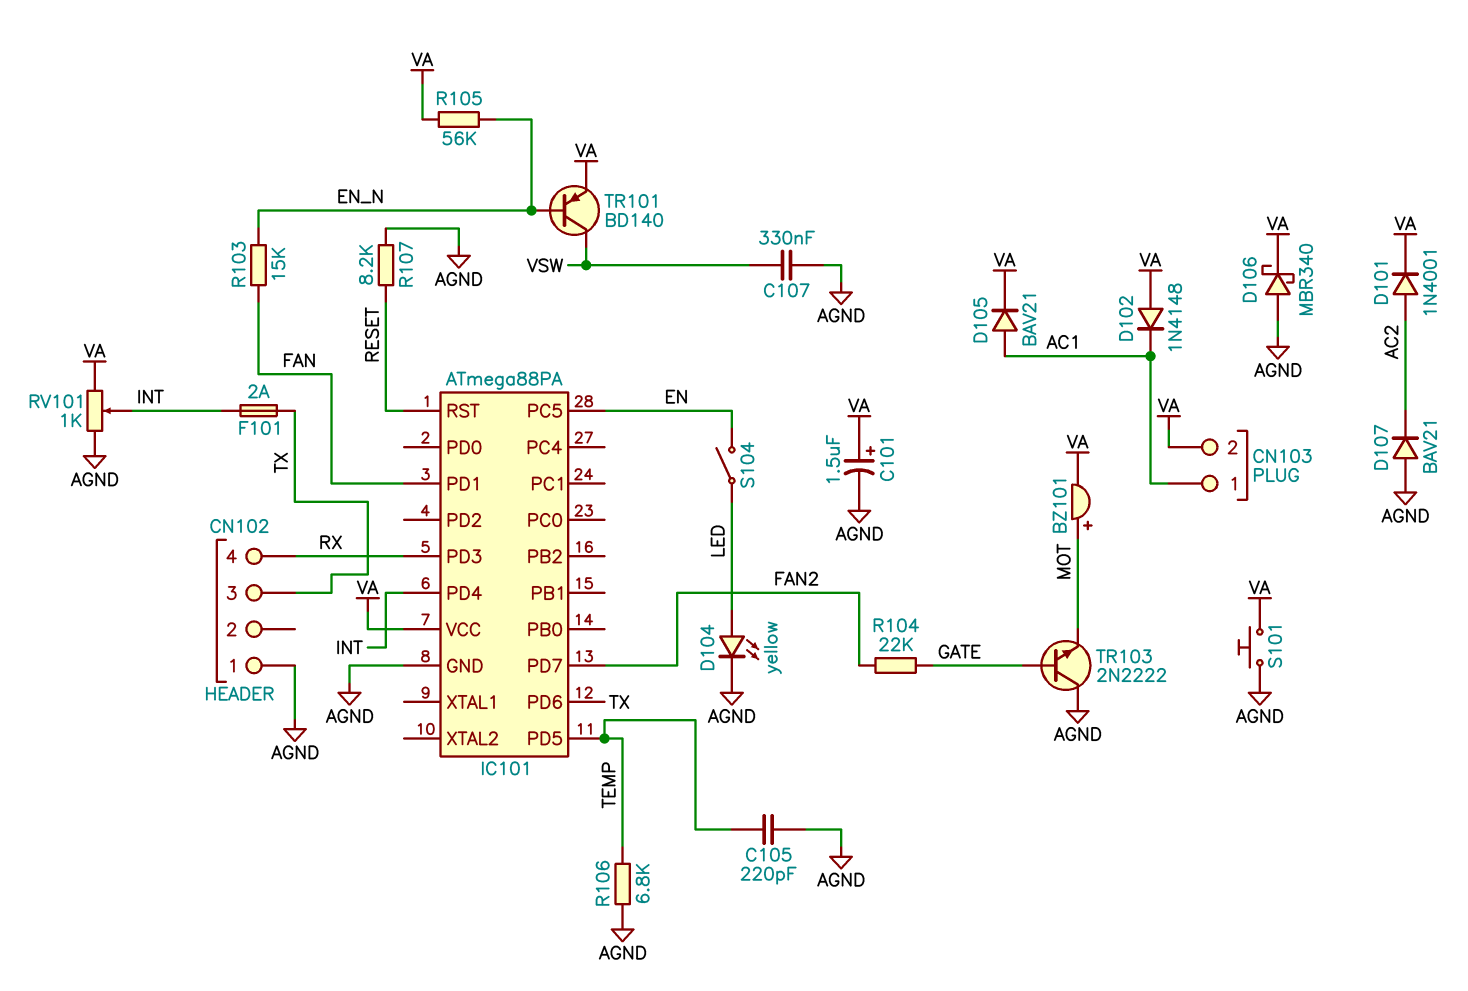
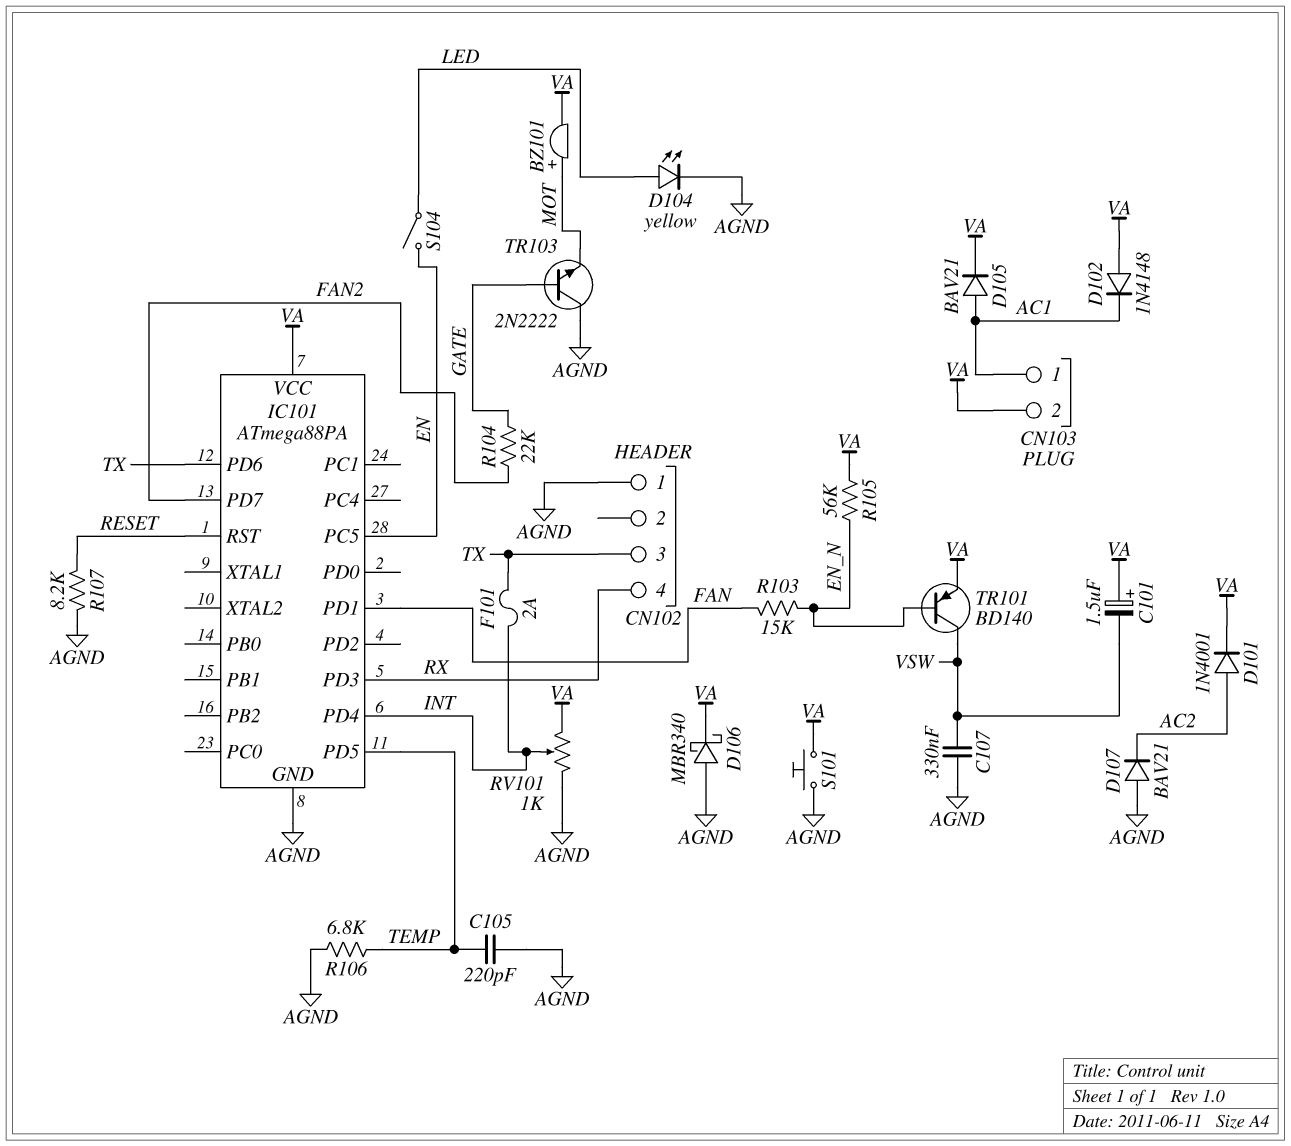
C101: 1.5uF (plus VA, minus AGND) -> 1.5uF (plus VA, minus VSW)

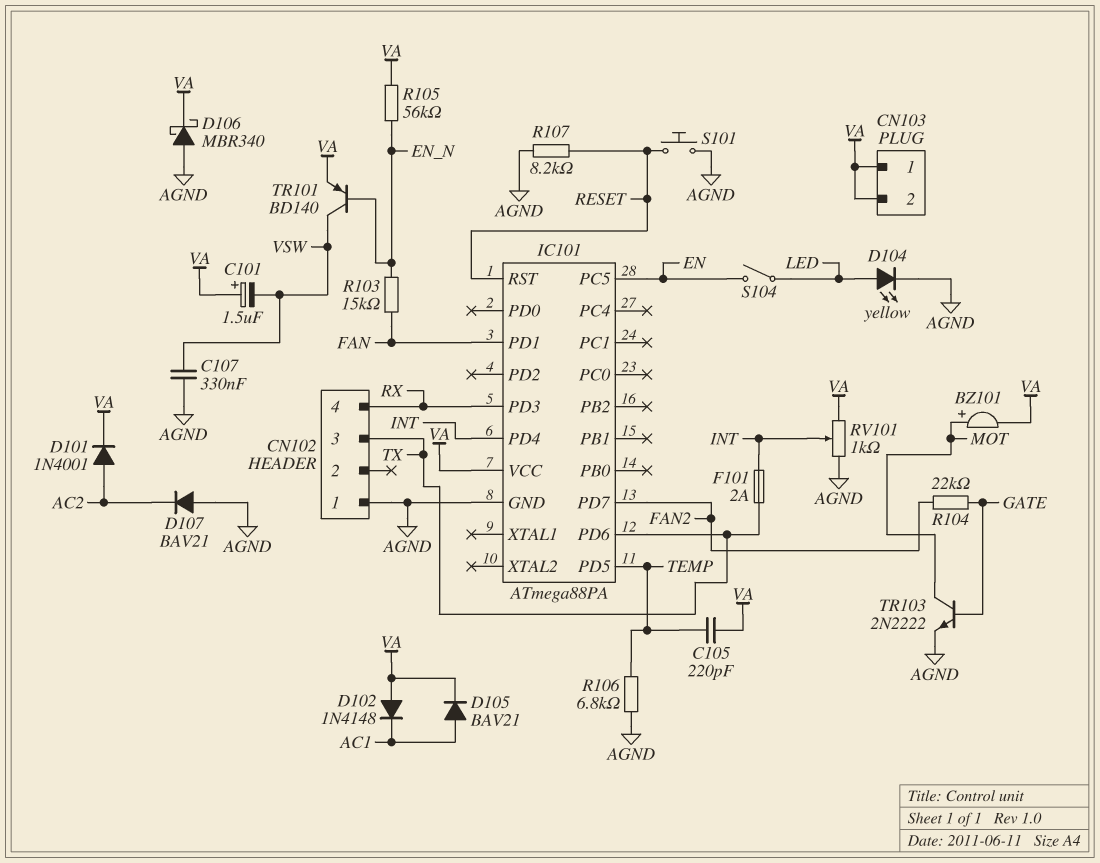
C105: 220pF (AGND, TEMP) -> 220pF (TEMP, VA)
CN103 pin 1: AC1 -> VA
S101: button (AGND, VA) -> button (AGND, RESET)
TR103: NPN 2N2222 (B GATE, C AGND, E MOT) -> NPN 2N2222 (B GATE, C MOT, E AGND)

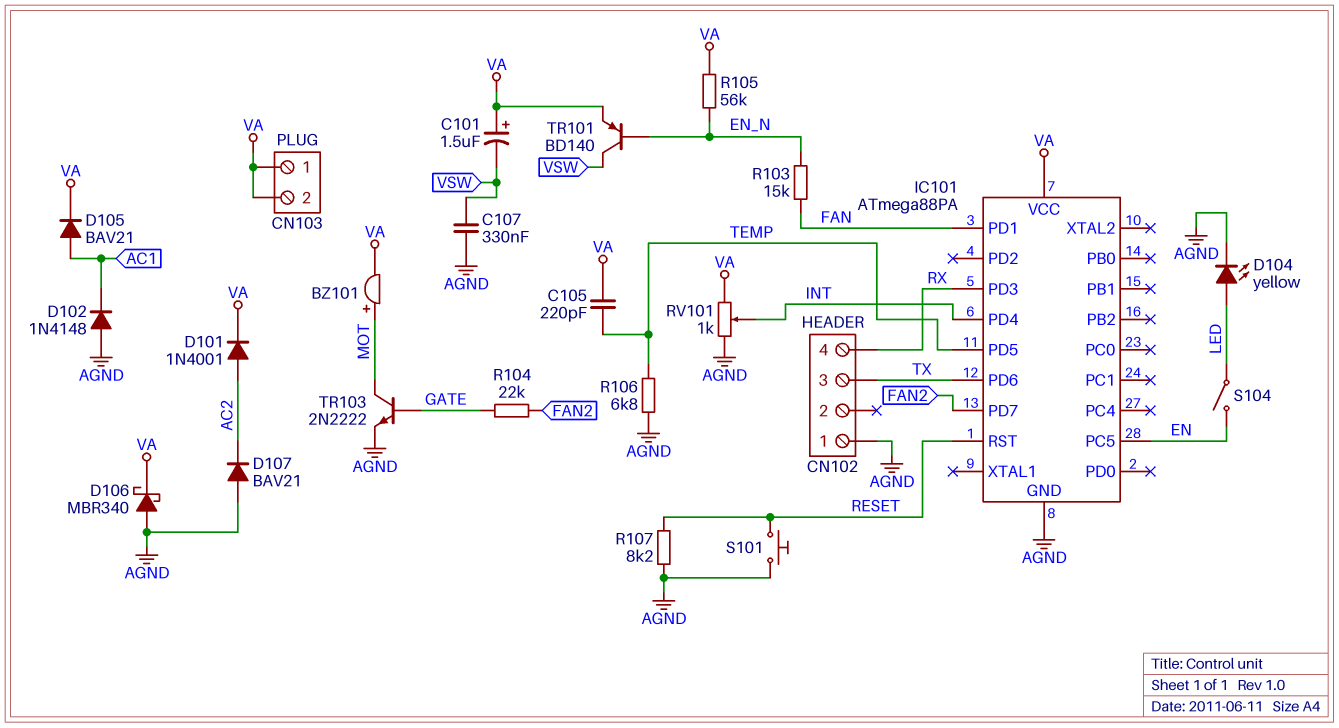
D102: diode 1N4148 (A VA, K AC1) -> diode 1N4148 (A AGND, K AC1)
F101: 2A (INT, TX) -> none

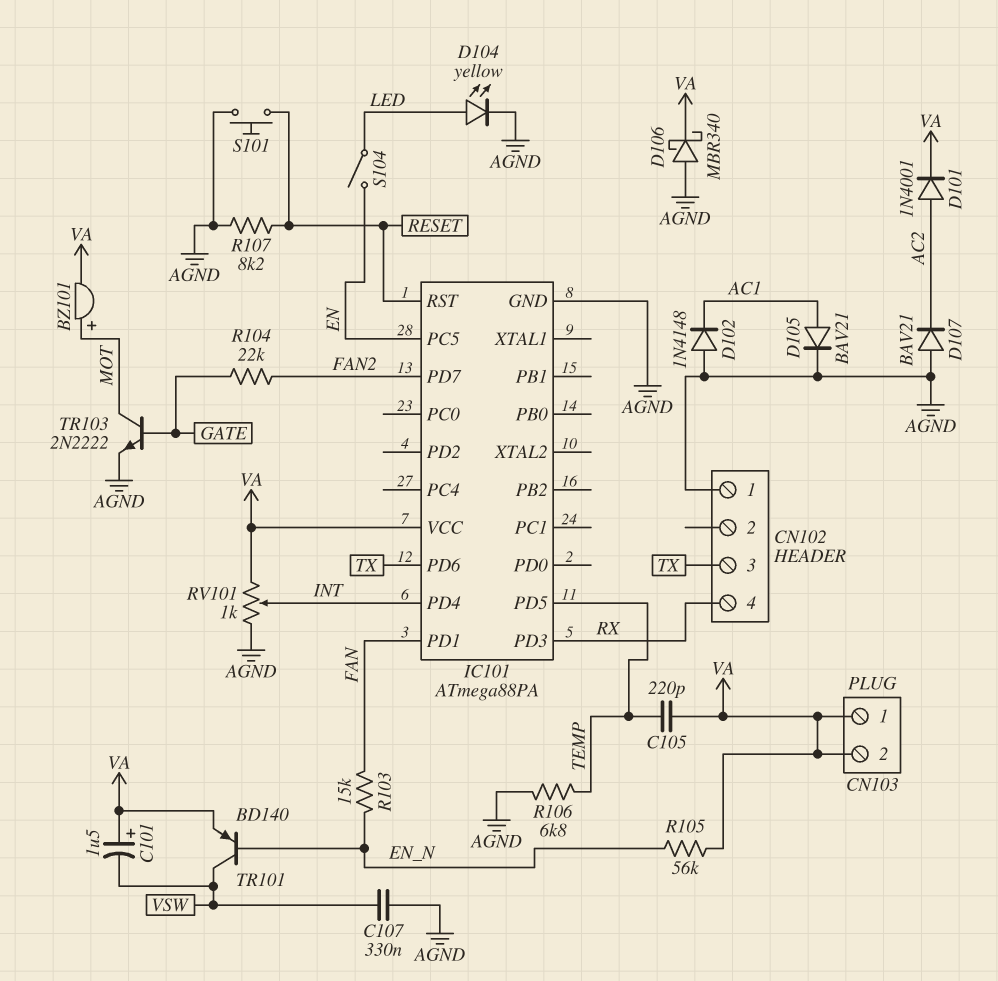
D105: diode BAV21 (A AC1, K VA) -> diode BAV21 (A AC1, K AGND)

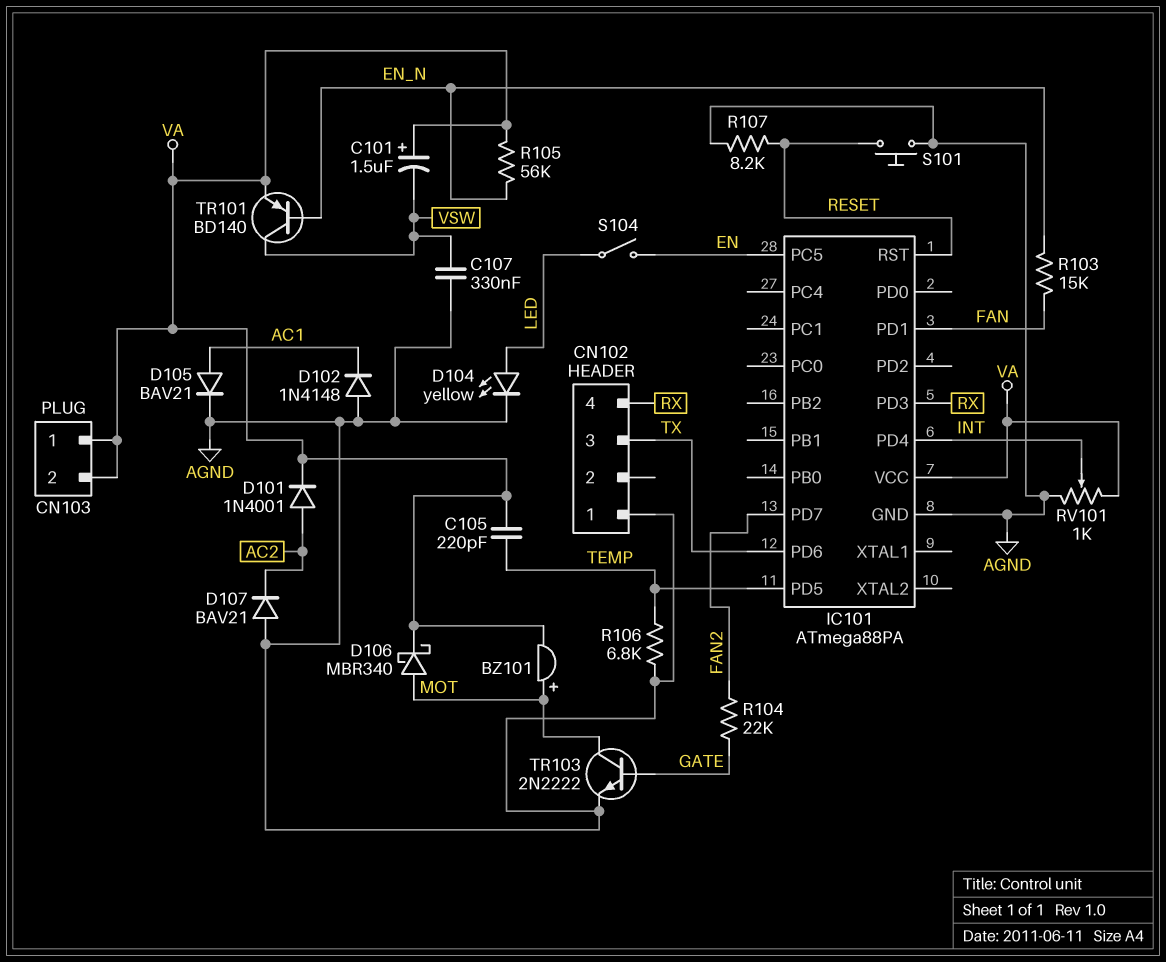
D106: schottky MBR340 (A AGND, K VA) -> schottky MBR340 (A MOT, K VA)

